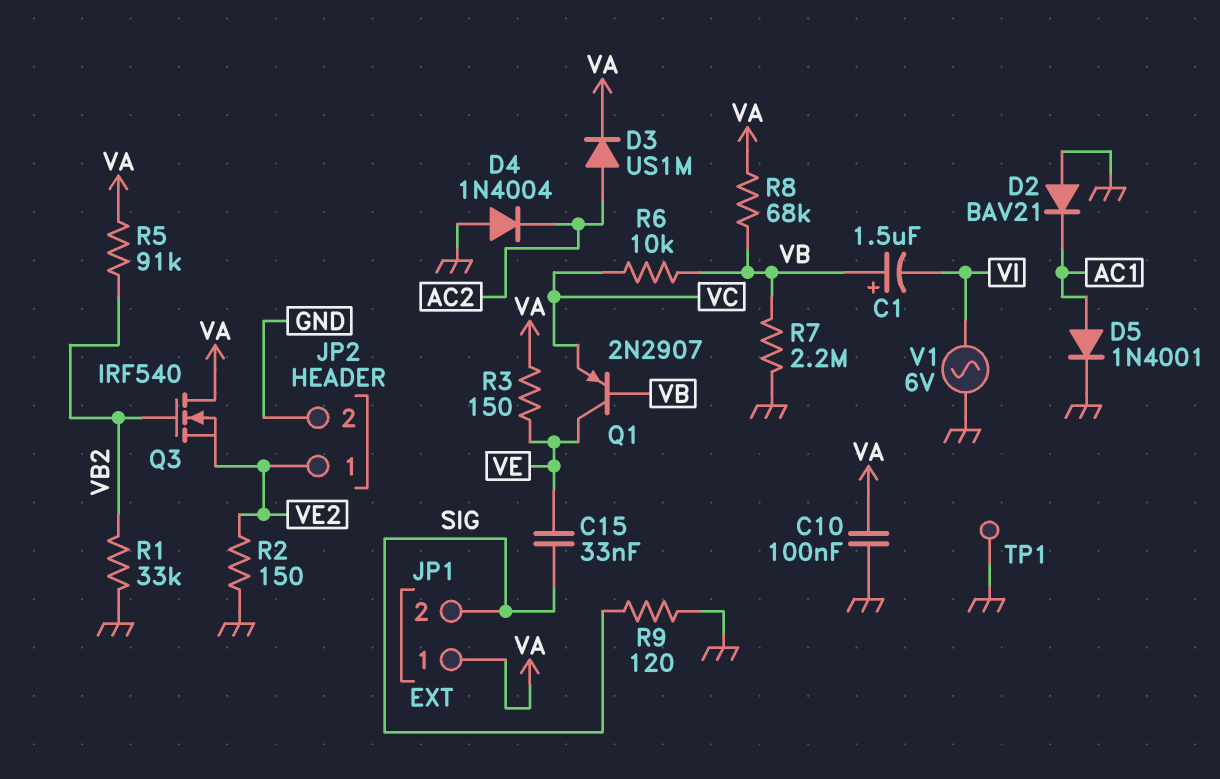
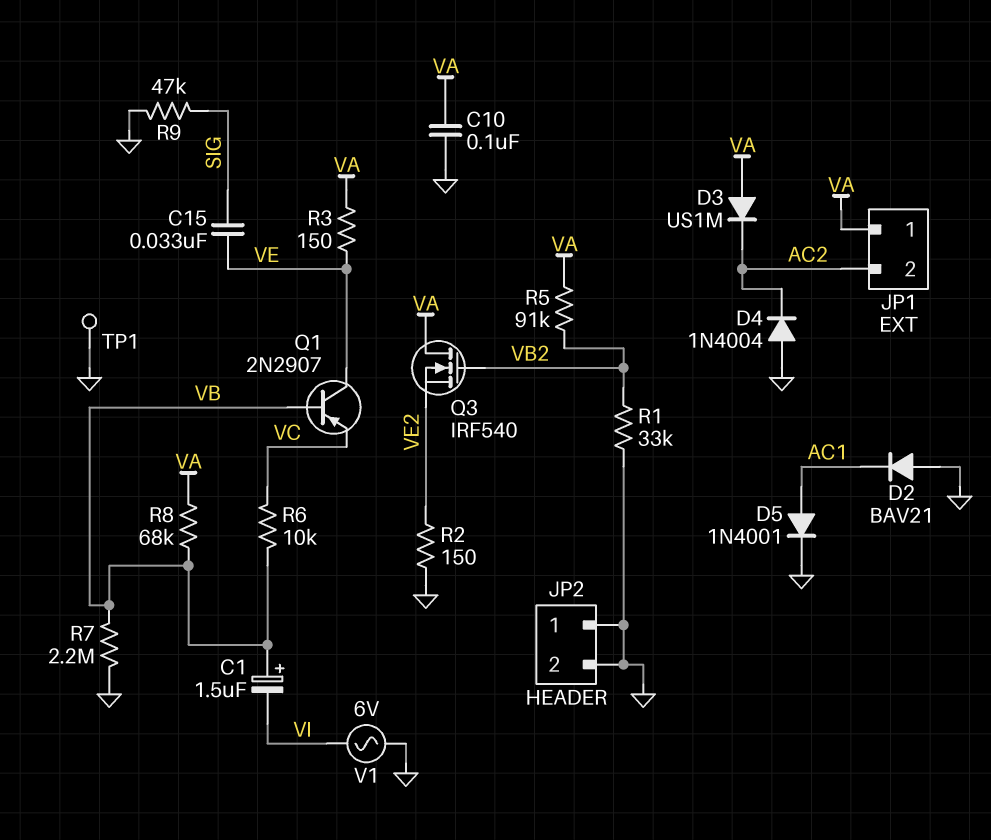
D3: diode US1M (A AC2, K VA) -> diode US1M (A VA, K AC2)
JP1 pin 2: SIG -> AC2
JP2 pin 1: VE2 -> GND
R9: 120 (GND, SIG) -> 47k (GND, SIG)

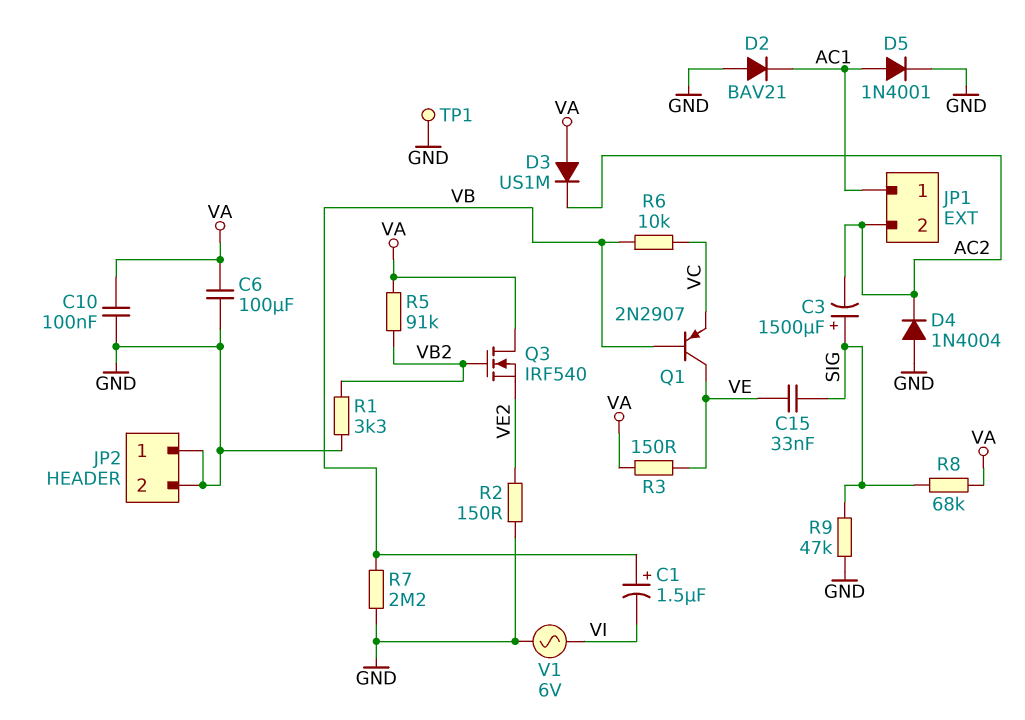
C3: none -> 1500uF (plus SIG, minus AC2)
C6: none -> 100uF (GND, VA)
JP1 pin 1: VA -> AC1
R1: 33k (GND, VB2) -> 3.3k (GND, VB2)
R8: 68k (VA, VB) -> 68k (SIG, VA)

